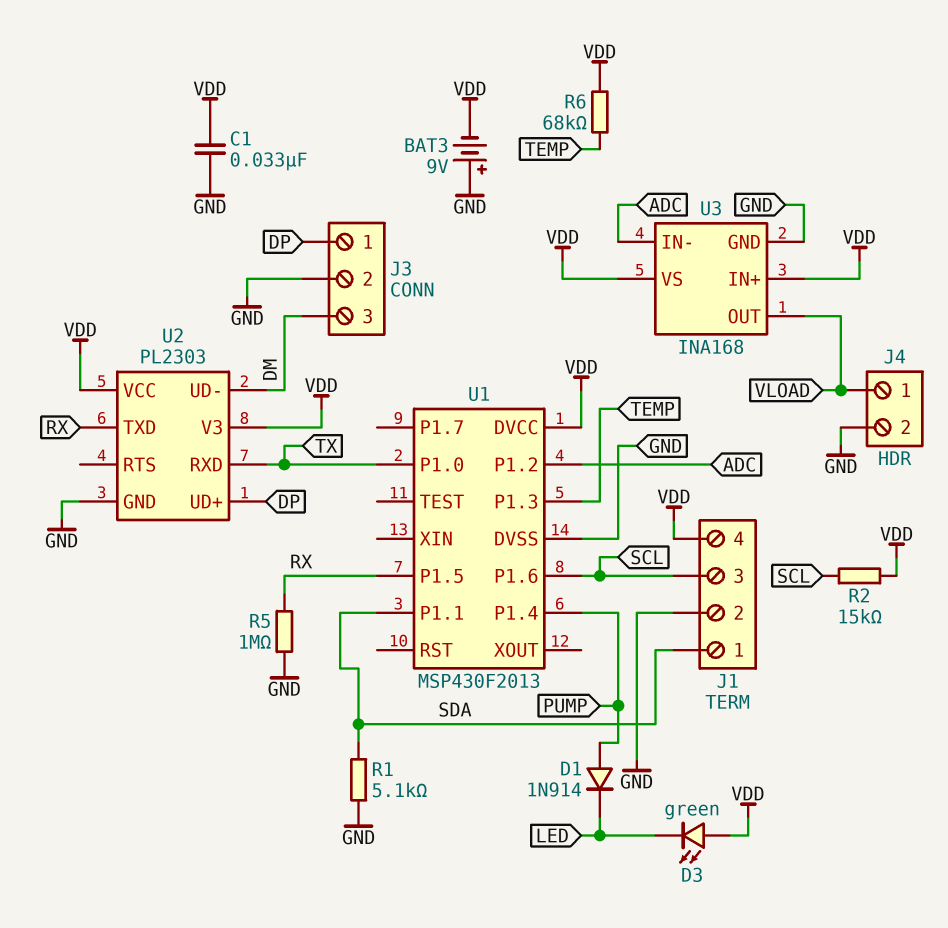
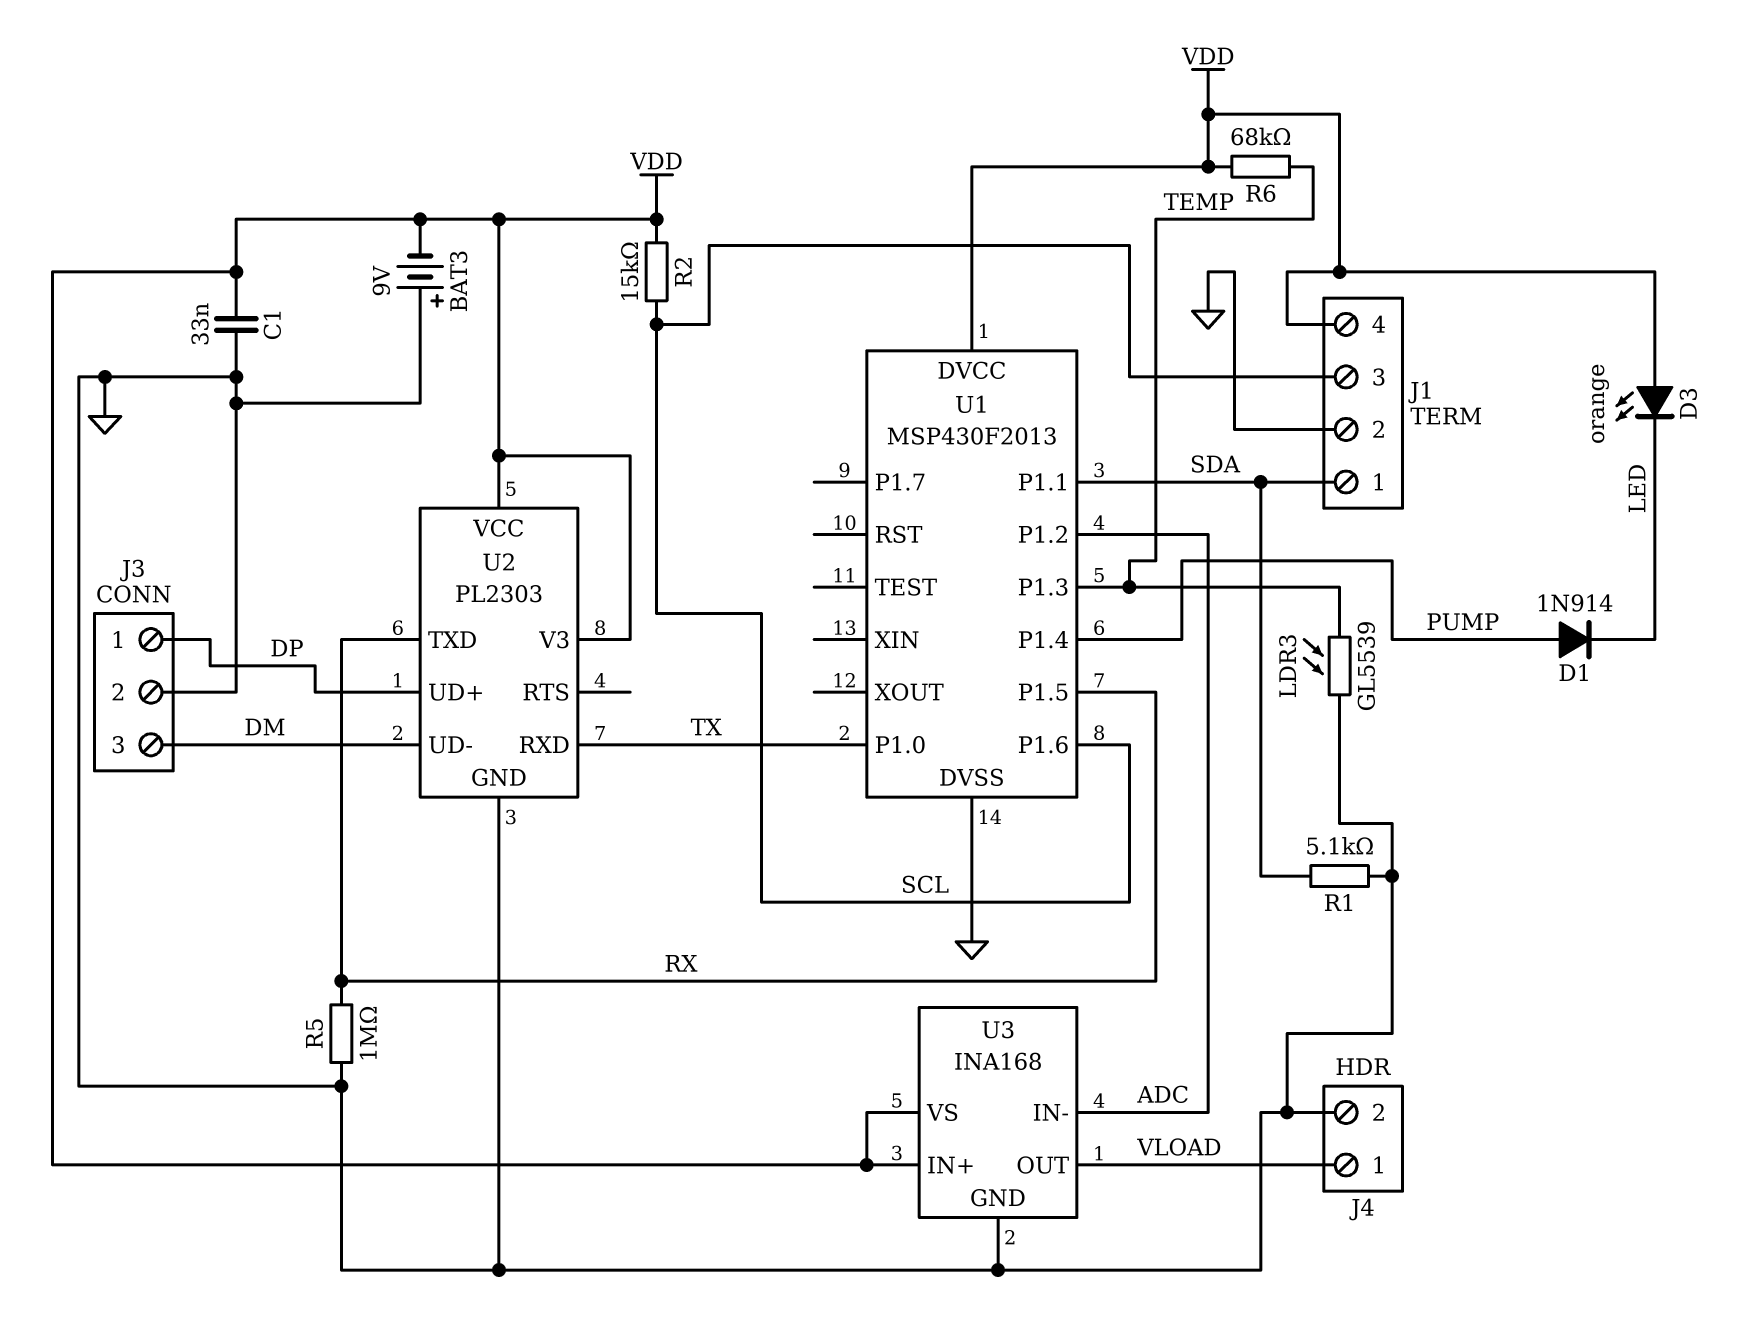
D3: LED green (A VDD, K LED) -> LED orange (A VDD, K LED)
LDR3: none -> GL5539 (GND, TEMP)

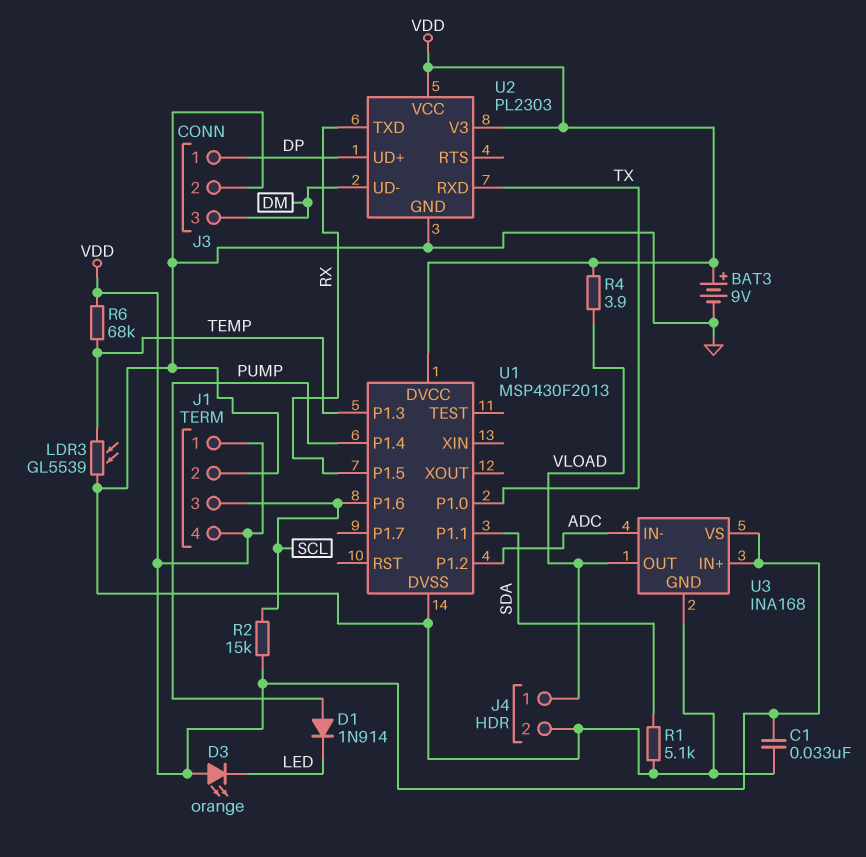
BAT3: 9V (plus GND, minus VDD) -> 9V (plus VDD, minus GND)
J1 pin 1: SDA -> VDD
R4: none -> 3.9 (VDD, VLOAD)
R5: 1M (GND, RX) -> none

